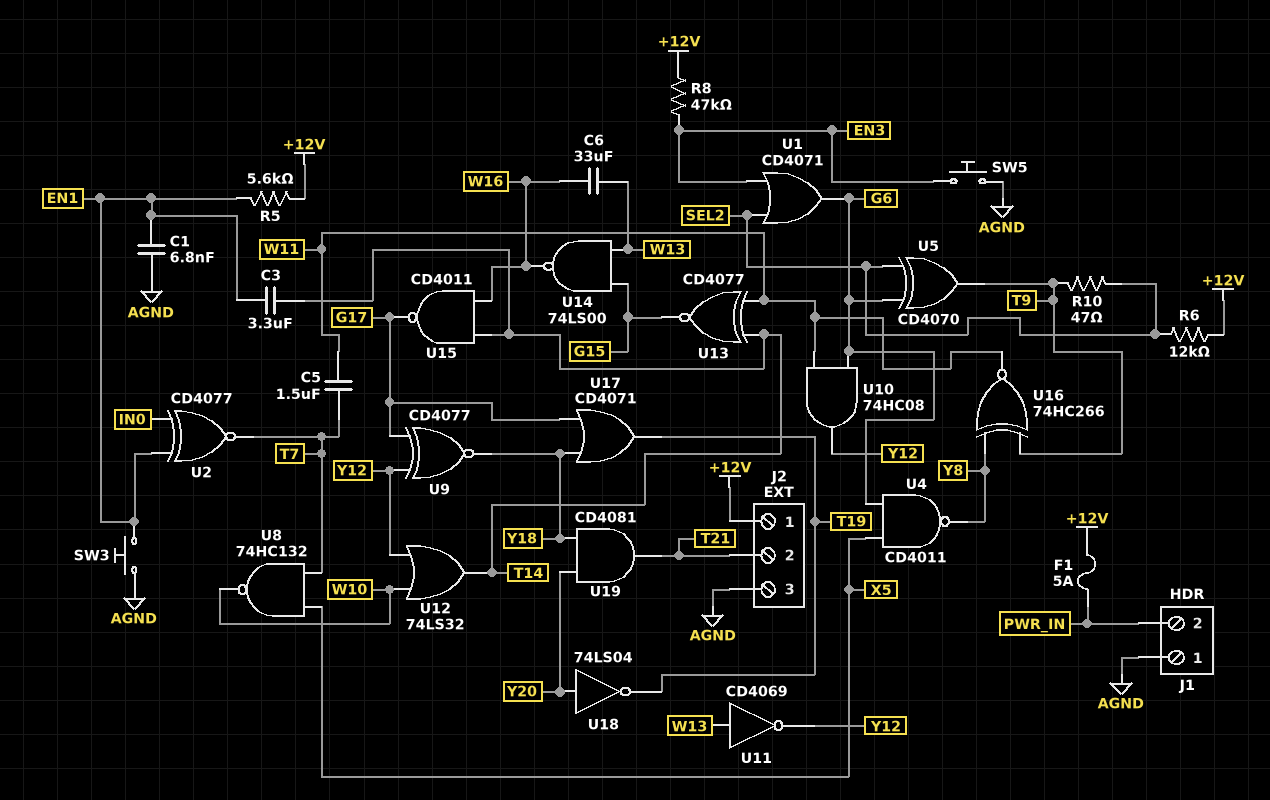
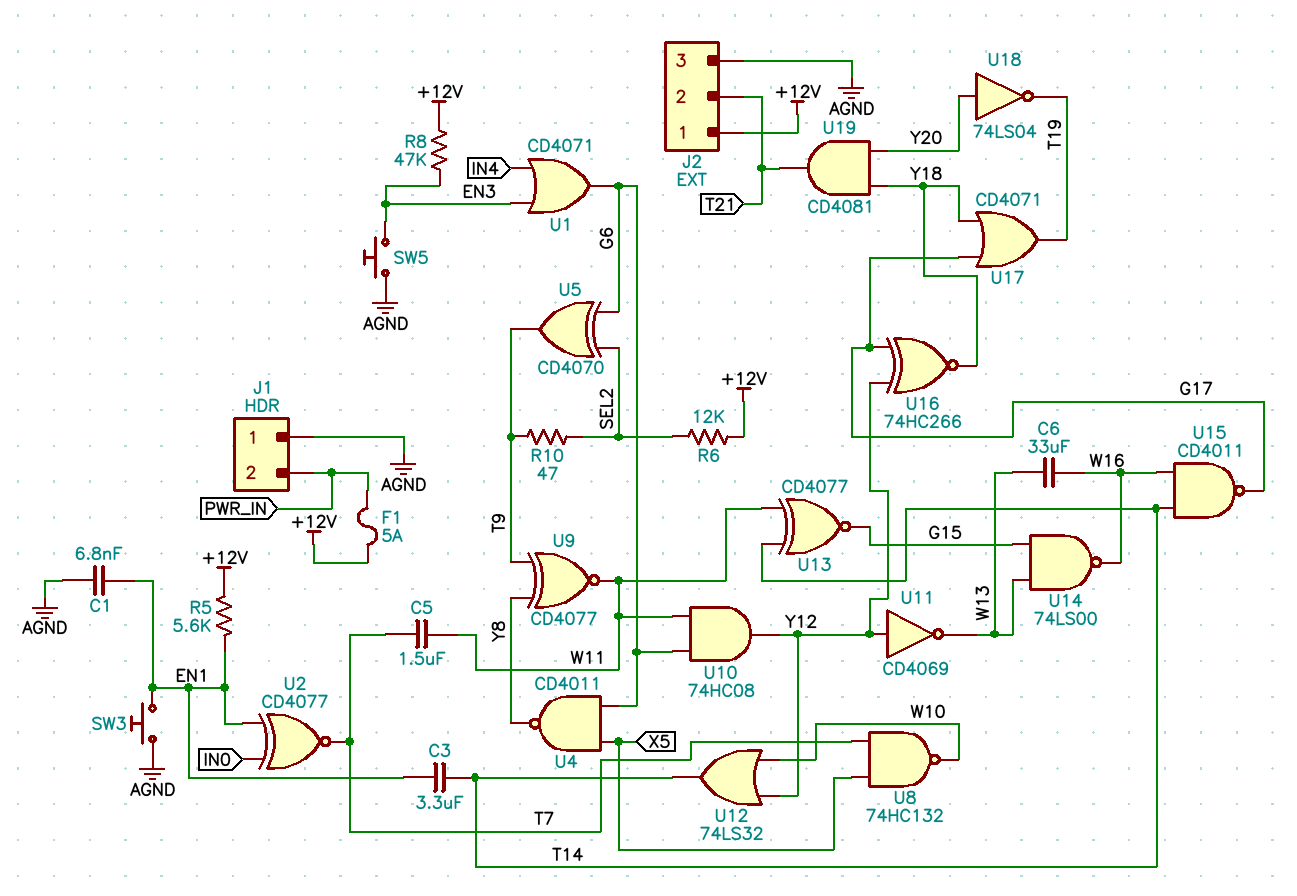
U1: OR CD4071 (in EN3, in SEL2, out G6) -> OR CD4071 (in EN3, in IN4, out G6)
U9: XNOR CD4077 (in G17, in Y12, out Y18) -> XNOR CD4077 (in T9, in Y8, out W11)
U11: NOT CD4069 (in W13, out Y12) -> NOT CD4069 (in Y12, out W13)
U16: XNOR 74HC266 (in T9, in Y8, out W11) -> XNOR 74HC266 (in G17, in Y12, out Y18)

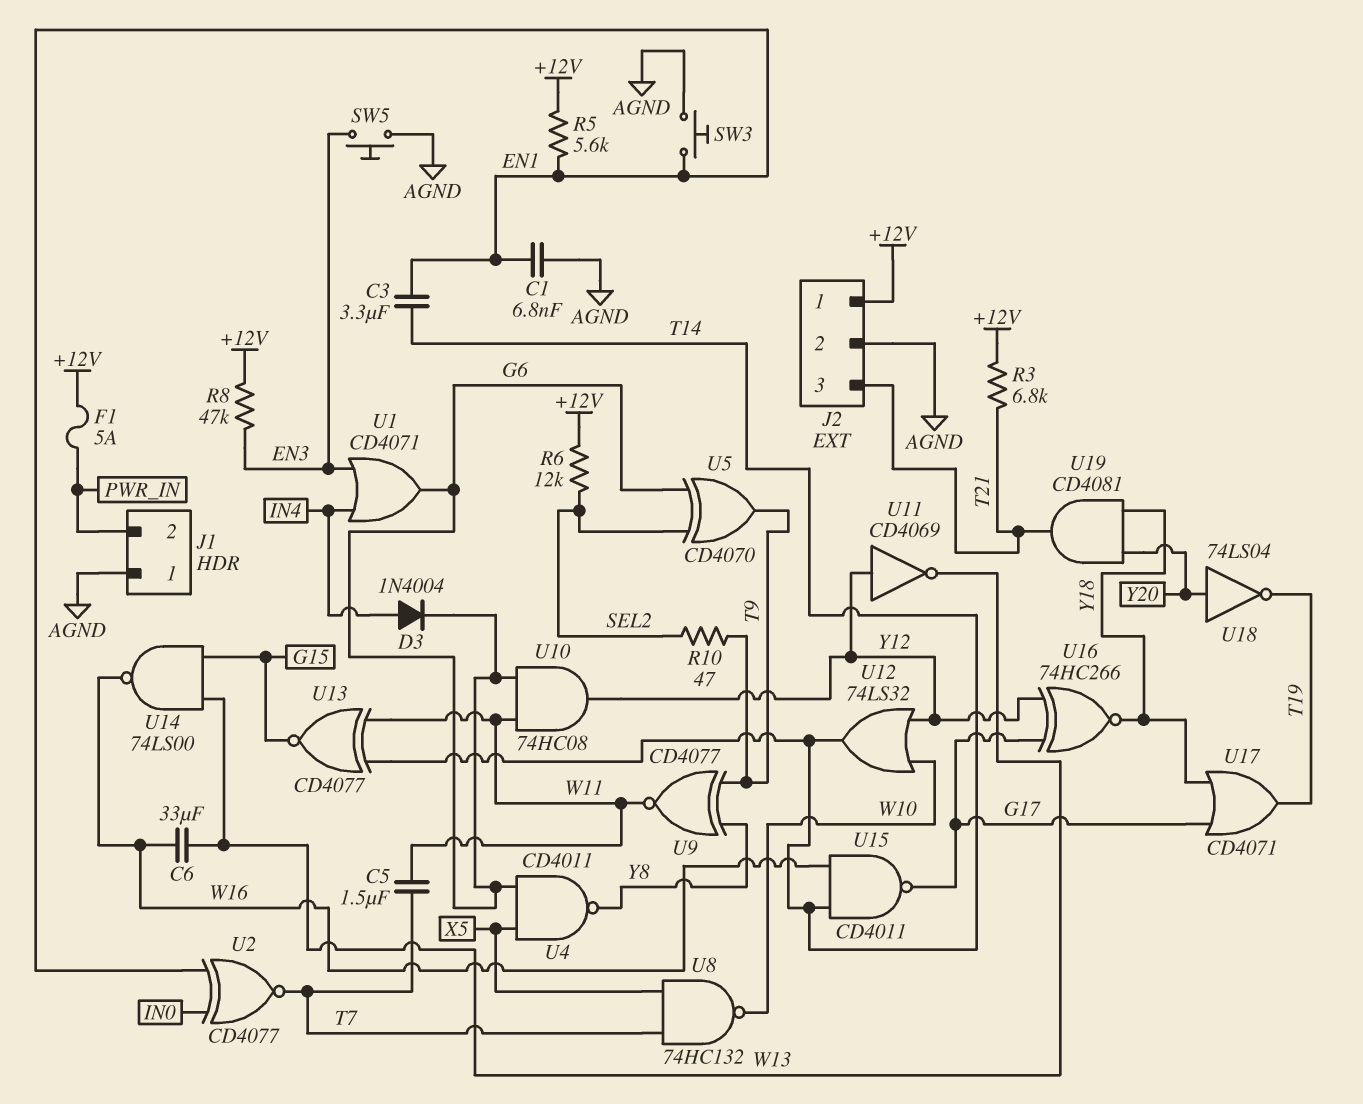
D3: none -> diode 1N4004 (A IN4, K G6)
J2 pin 2: T21 -> AGND
J2 pin 3: AGND -> T21
R3: none -> 6.8k (+12V, T21)

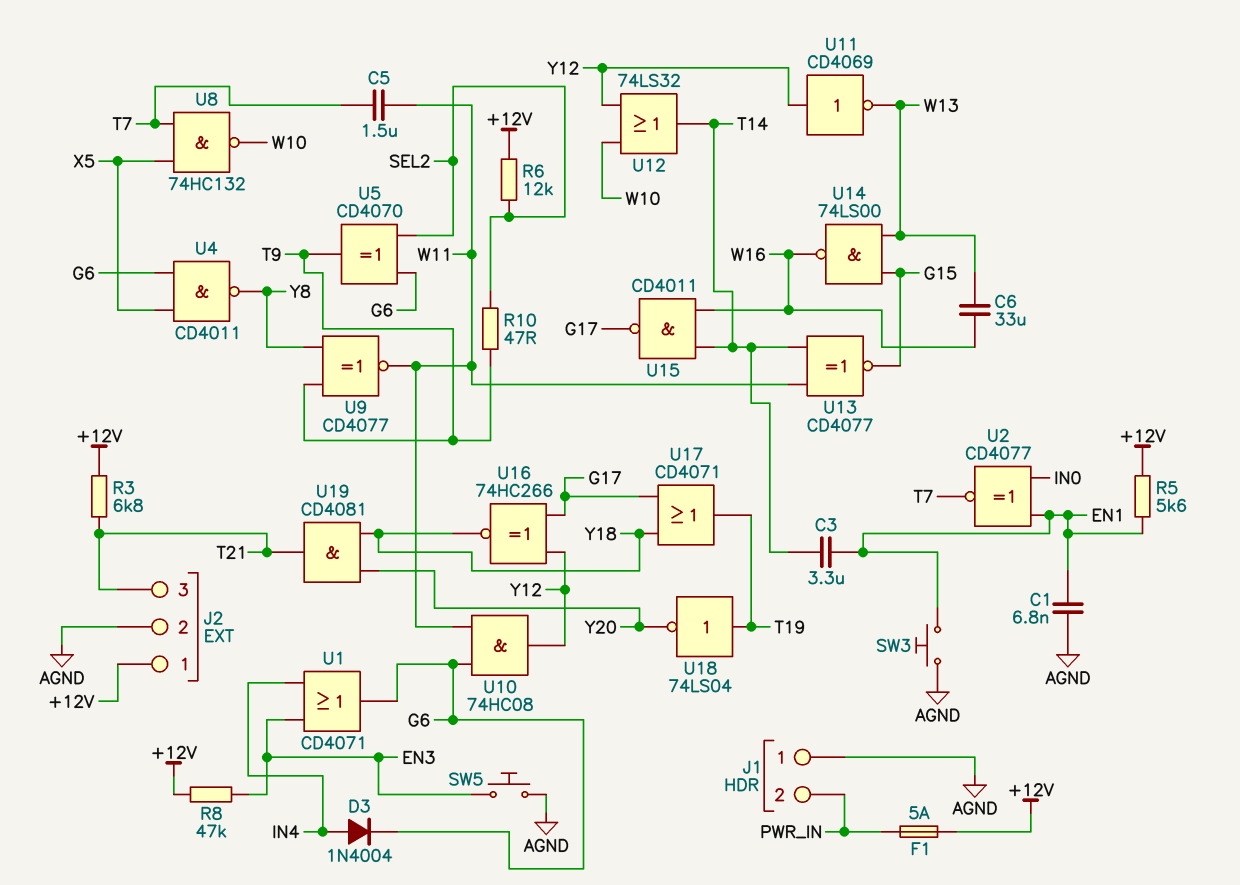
U18: NOT 74LS04 (in Y20, out T19) -> NOT 74LS04 (in T19, out Y20)

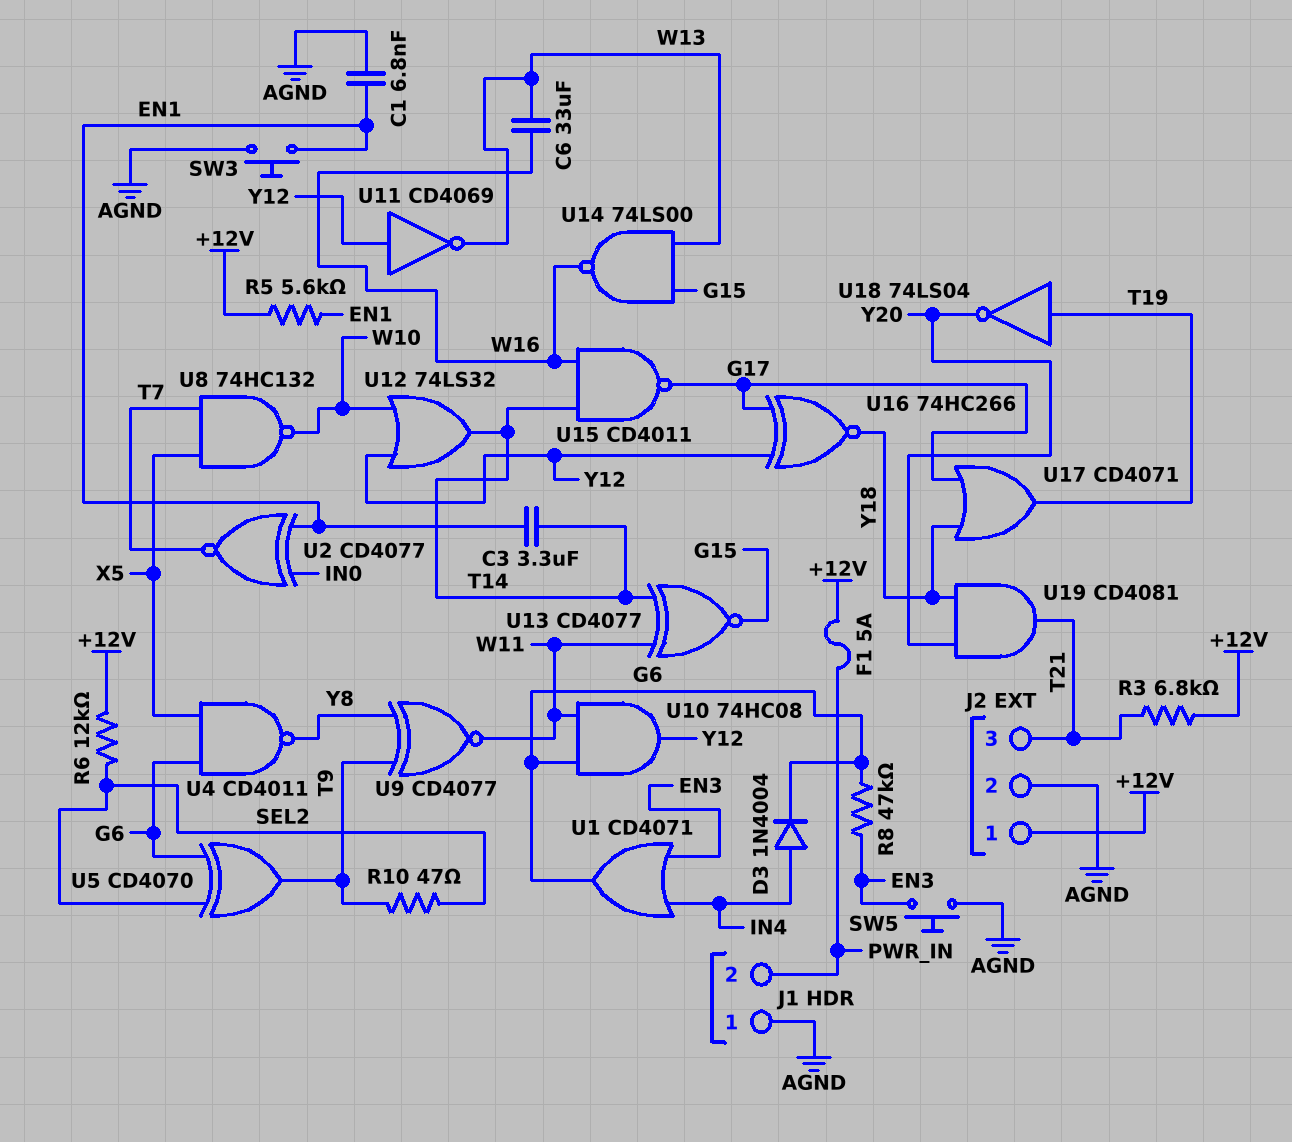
C5: 1.5uF (T7, W11) -> none
R8: 47k (+12V, EN3) -> 47k (EN3, G6)

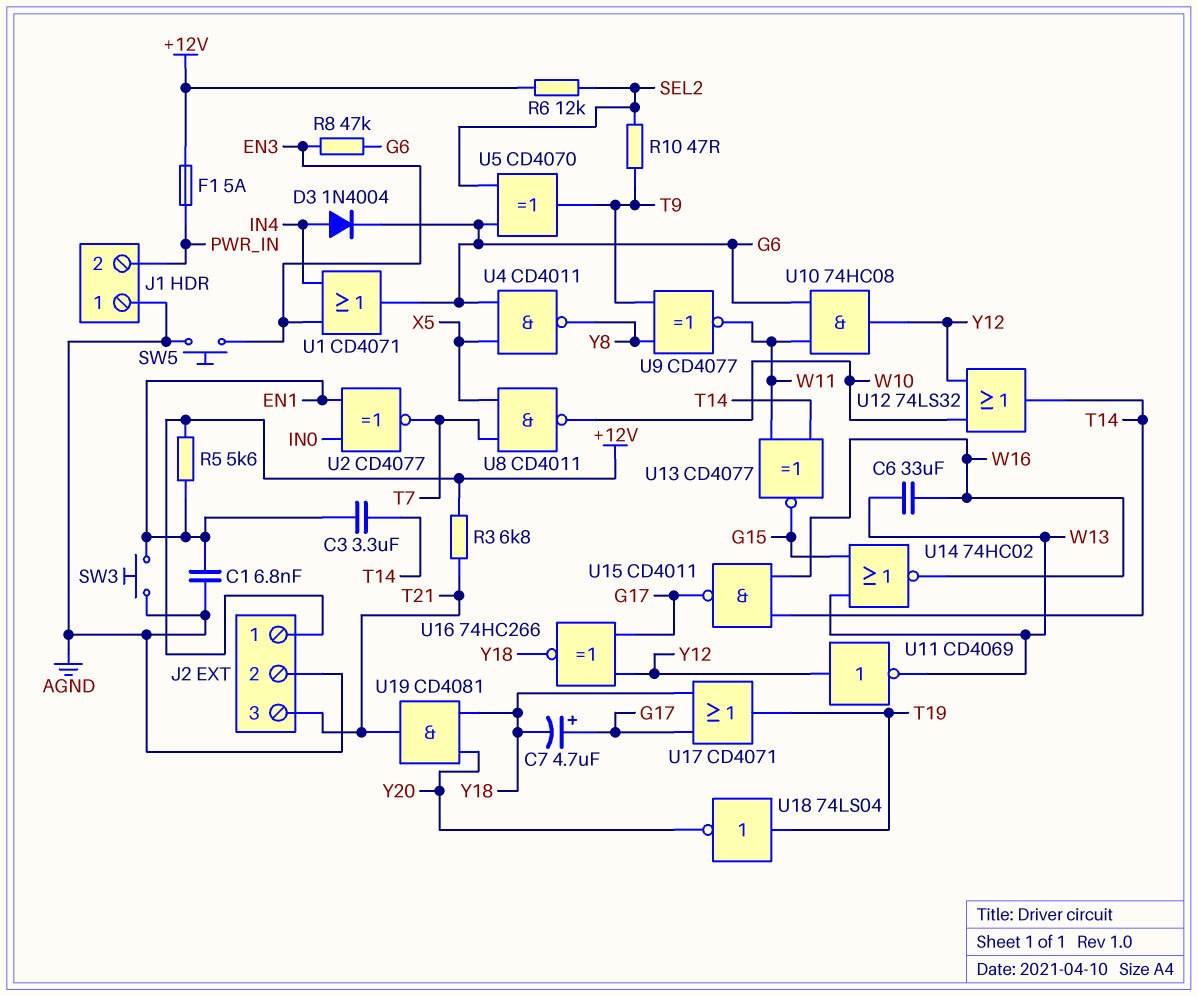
C7: none -> 4.7uF (plus G17, minus Y18)
U8: NAND 74HC132 (in T7, in X5, out W10) -> NAND CD4011 (in T7, in X5, out W10)
U14: NAND 74LS00 (in G15, in W13, out W16) -> NOR 74HC02 (in G15, in W13, out W16)

